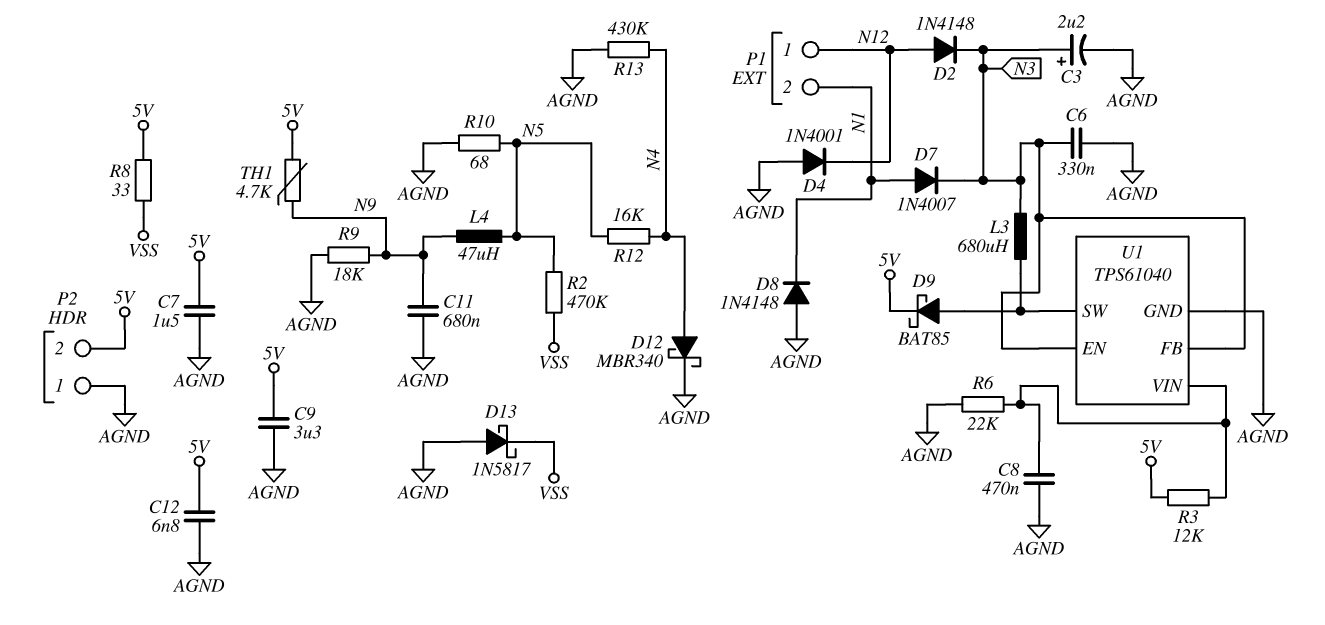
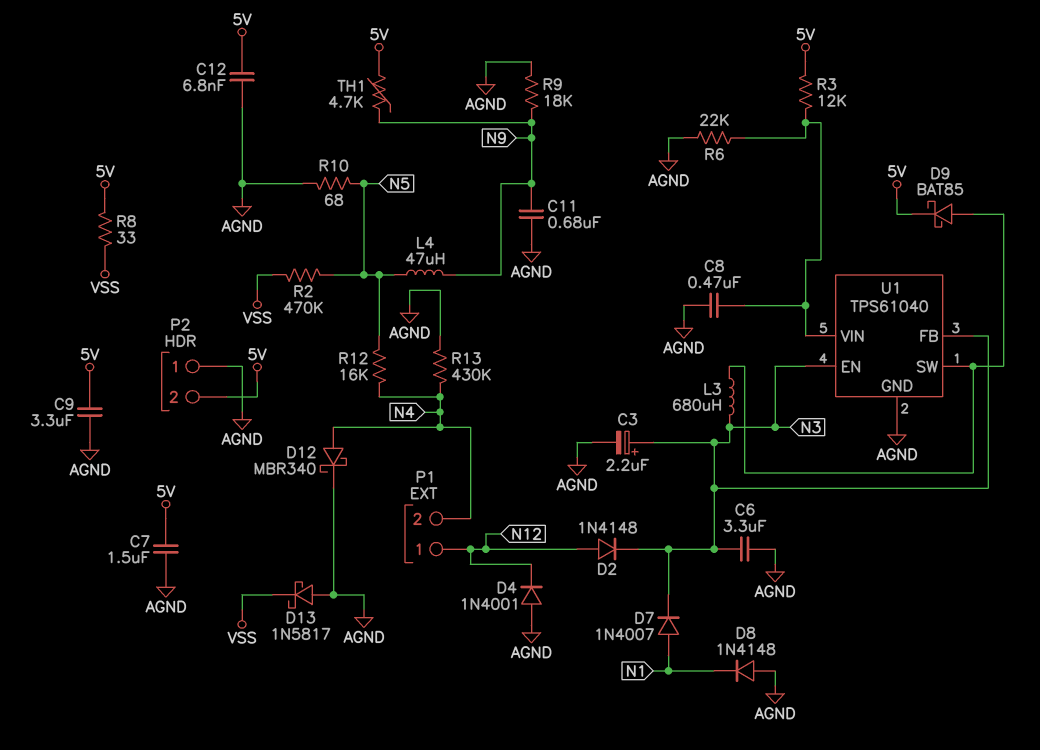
C6: 330nF (AGND, N3) -> 3.3uF (AGND, N3)
P1 pin 2: N1 -> N4

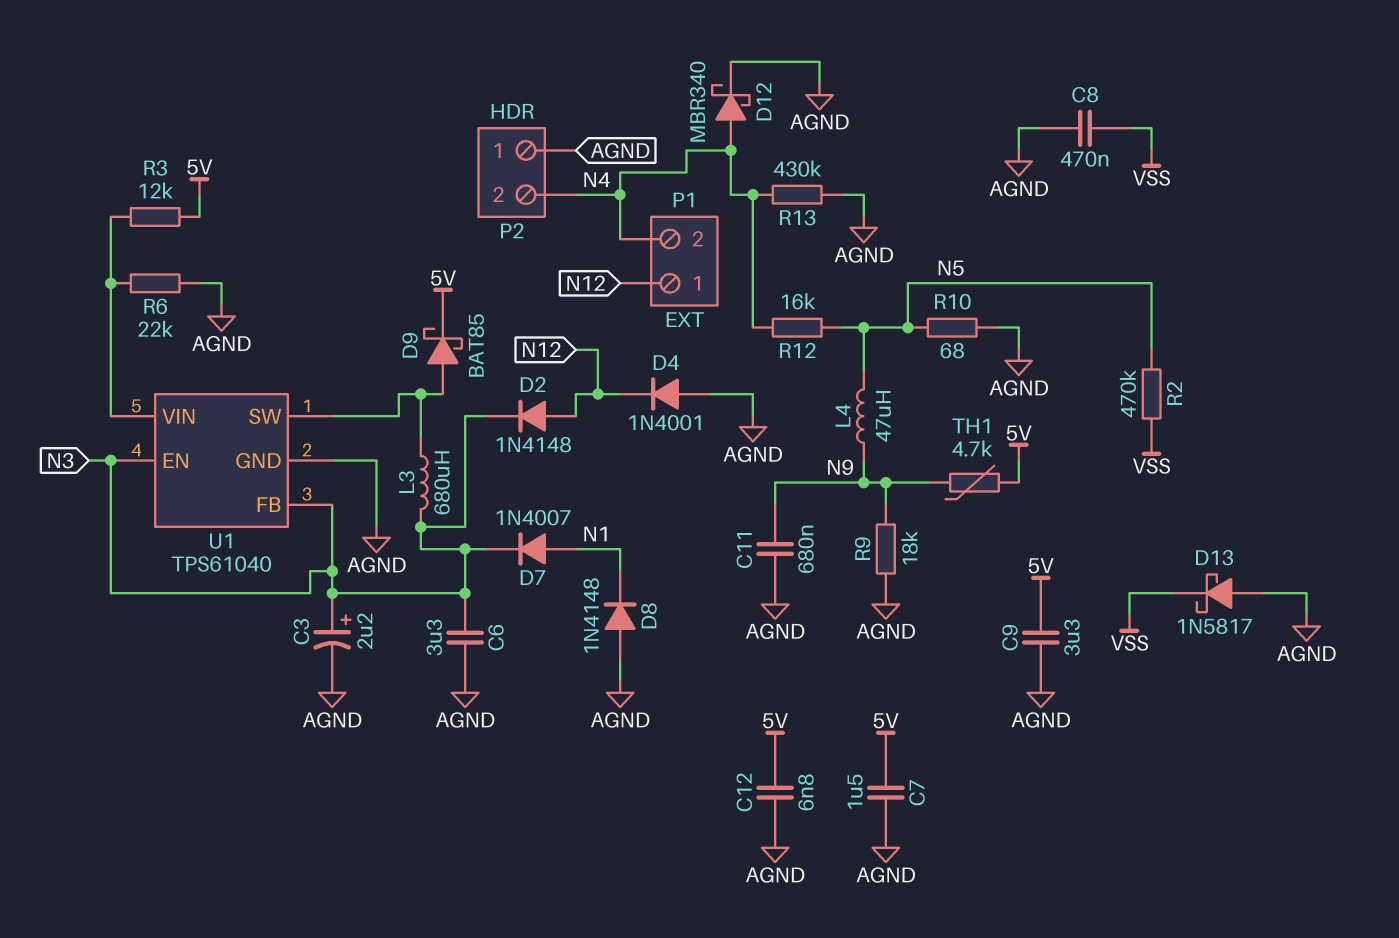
C8: 470nF (AGND, U1/VIN) -> 470nF (AGND, VSS)
P2 pin 2: 5V -> N4
R8: 33 (5V, VSS) -> none

